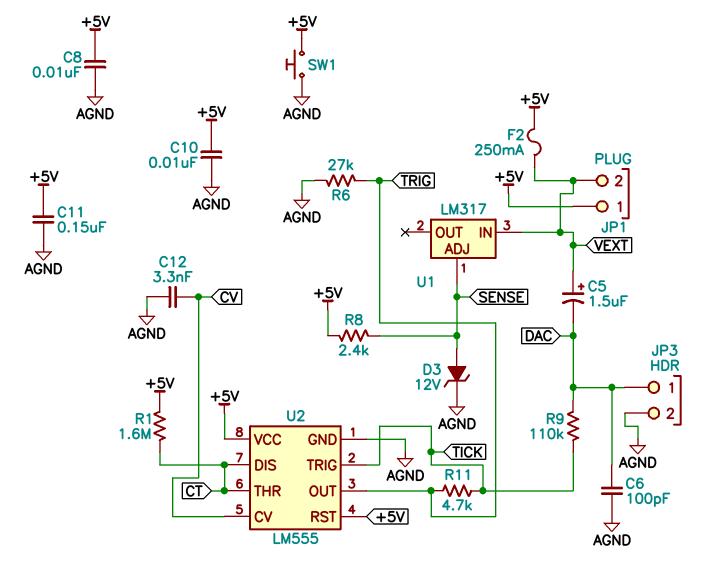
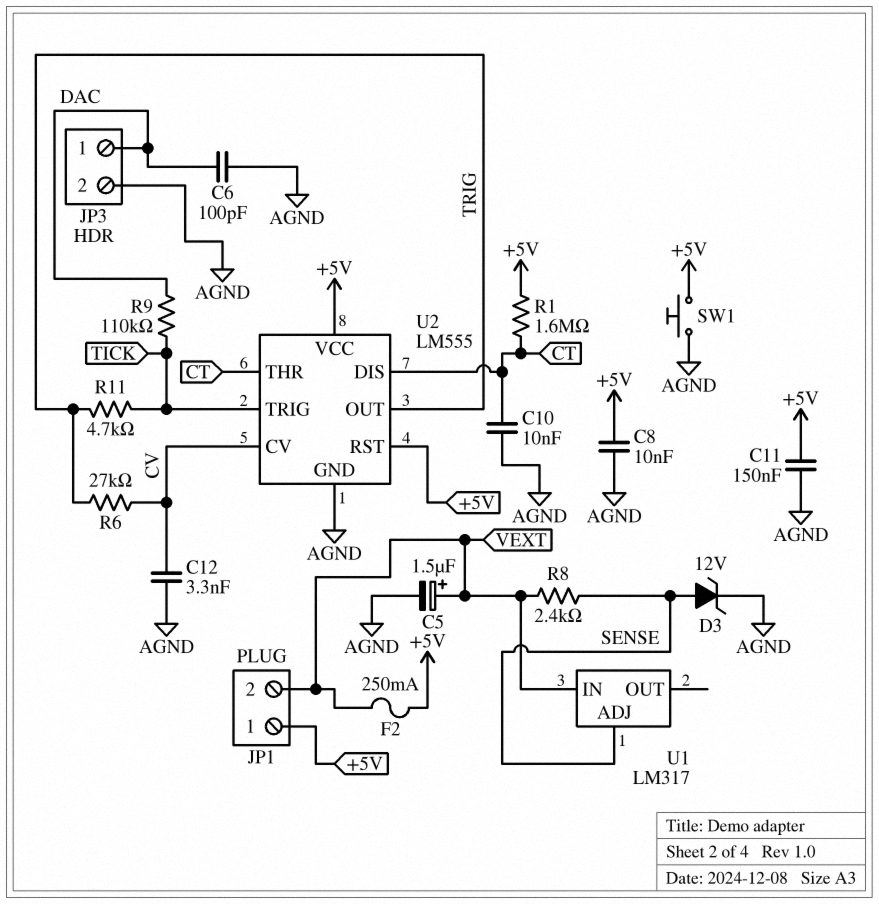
C5: 1.5uF (plus VEXT, minus DAC) -> 1.5uF (plus VEXT, minus AGND)
C10: 10nF (+5V, AGND) -> 10nF (AGND, CT)
R6: 27k (AGND, TRIG) -> 27k (CV, TRIG)
R8: 2.4k (+5V, SENSE) -> 2.4k (SENSE, VEXT)

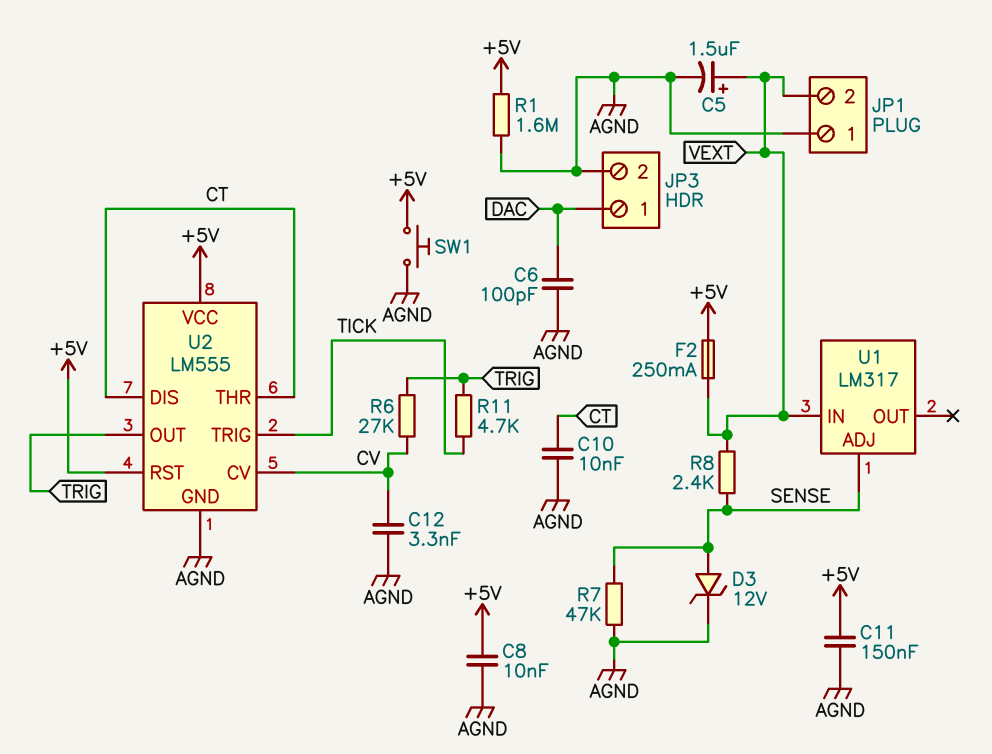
JP1 pin 1: +5V -> AGND
R1: 1.6M (+5V, CT) -> 1.6M (+5V, AGND)
R7: none -> 47k (AGND, SENSE)
R9: 110k (DAC, TICK) -> none

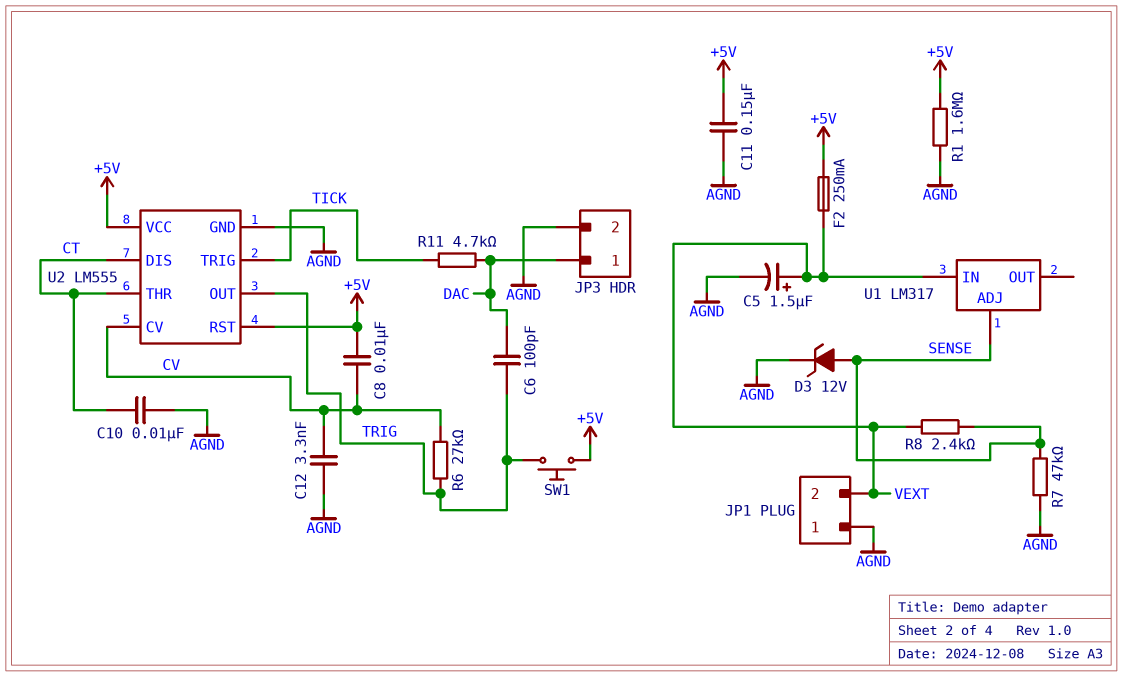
C6: 100pF (AGND, DAC) -> 100pF (DAC, TRIG)
C8: 10nF (+5V, AGND) -> 10nF (+5V, CV)
R11: 4.7k (TICK, TRIG) -> 4.7k (DAC, TICK)
SW1: button (+5V, AGND) -> button (+5V, TRIG)

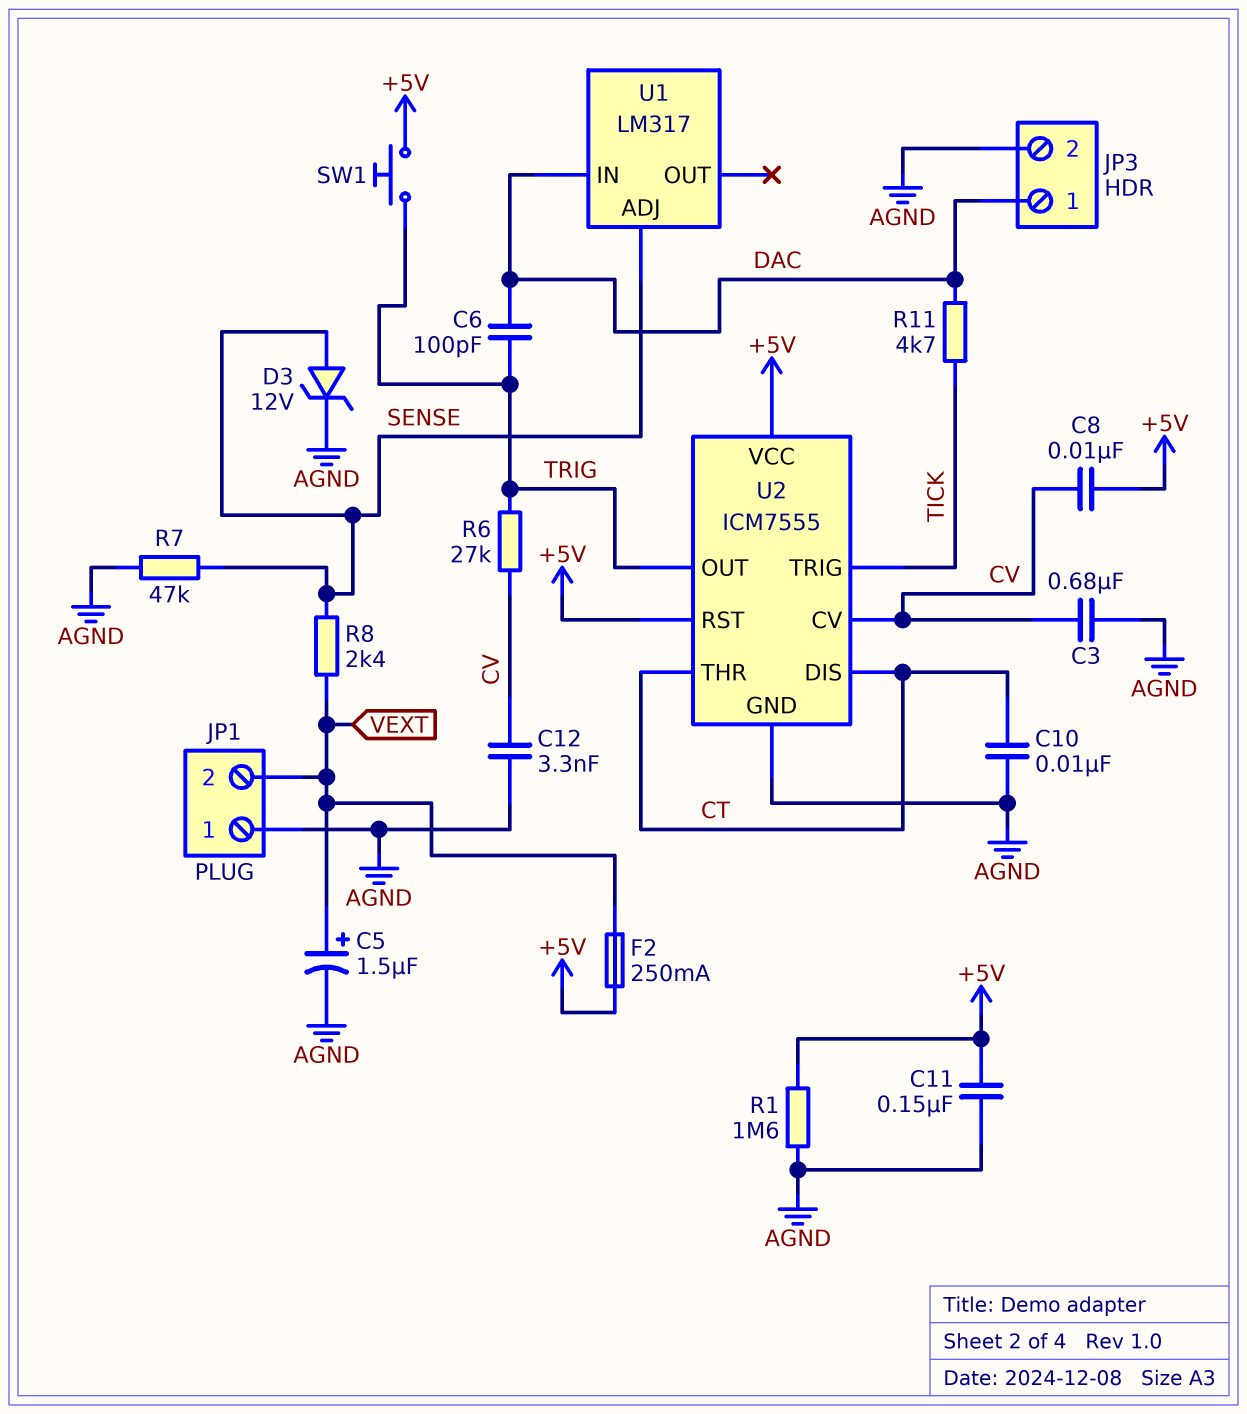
C3: none -> 680nF (AGND, CV)
U1 pin IN: VEXT -> DAC
U2: LM555 -> ICM7555

